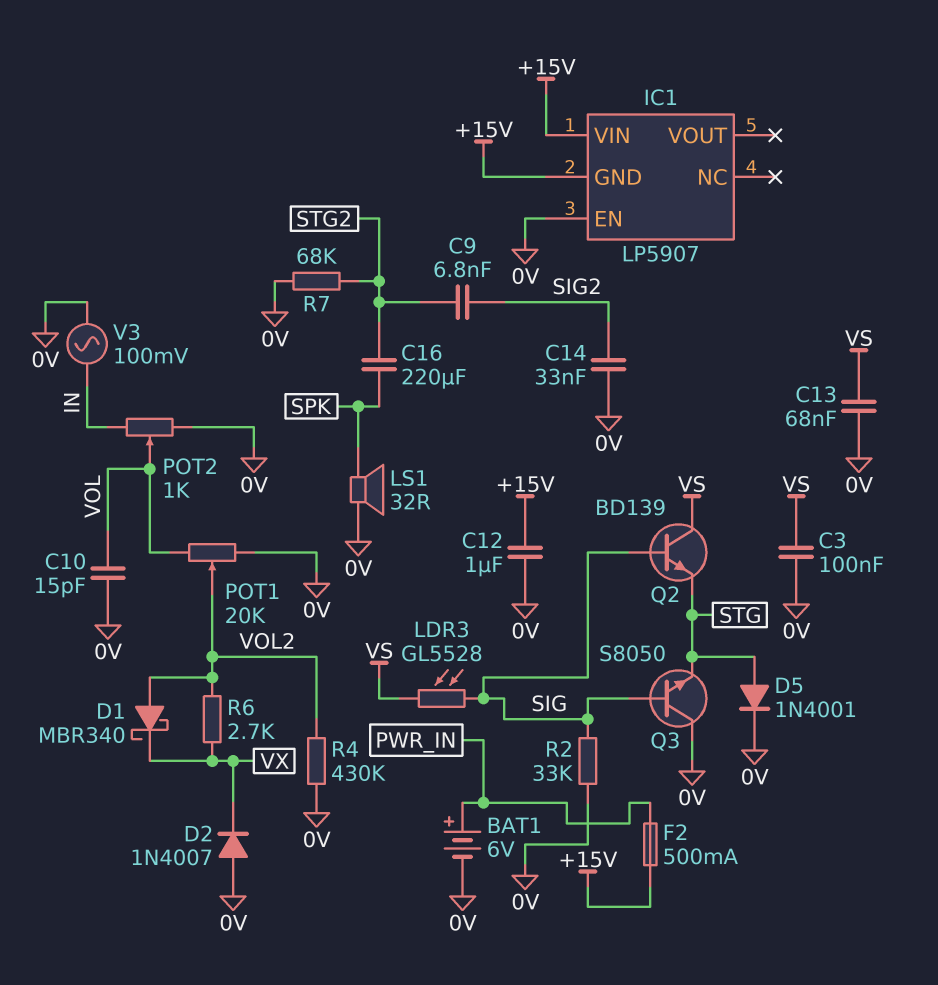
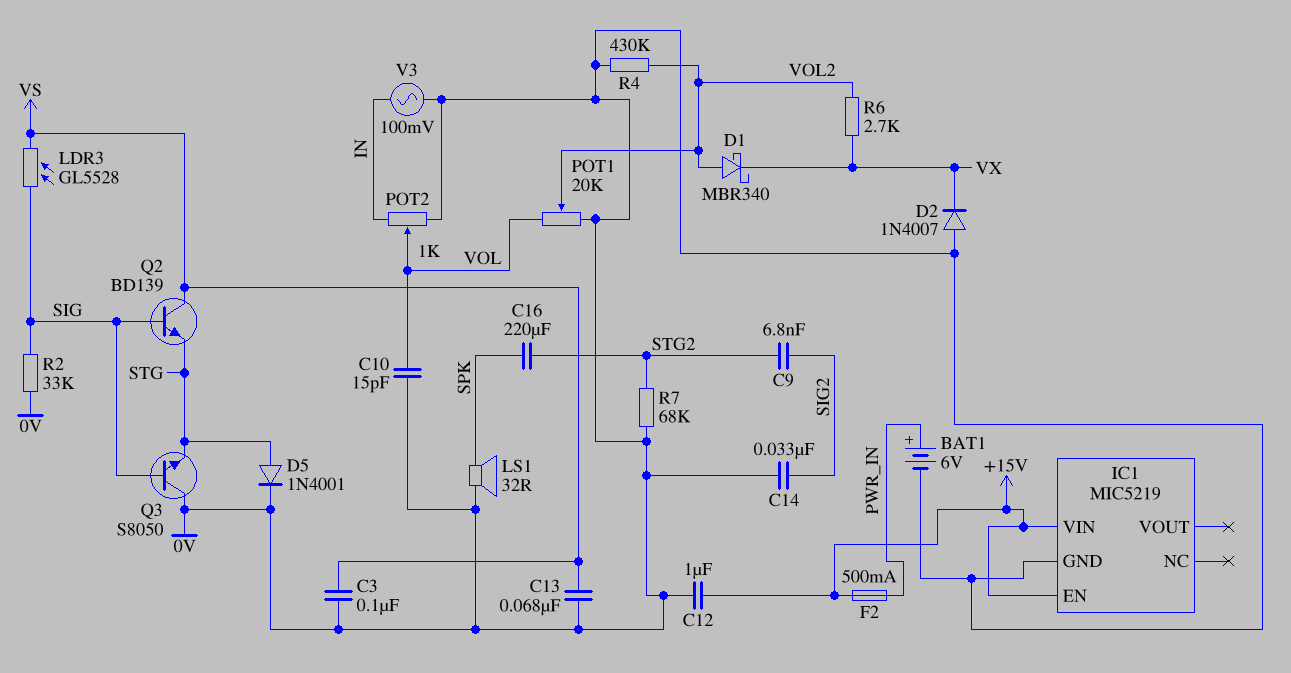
IC1: LP5907 -> MIC5219
IC1 pin EN: 0V -> +15V
IC1 pin GND: +15V -> 0V

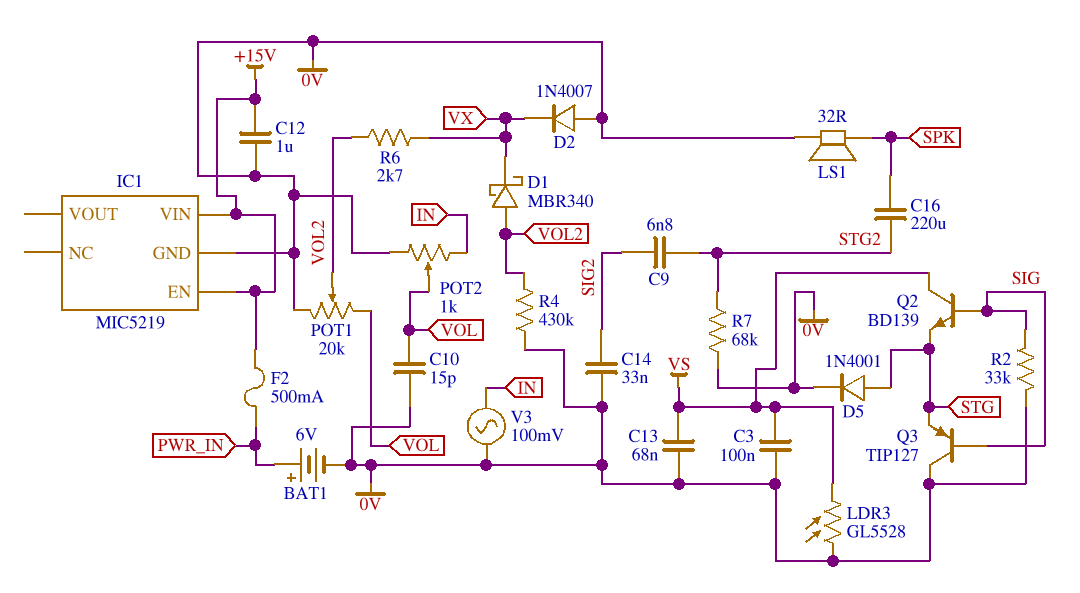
LDR3: GL5528 (SIG, VS) -> GL5528 (0V, VS)
Q3: NPN S8050 (B SIG, C 0V, E STG) -> PNP TIP127 (B SIG, C 0V, E STG)

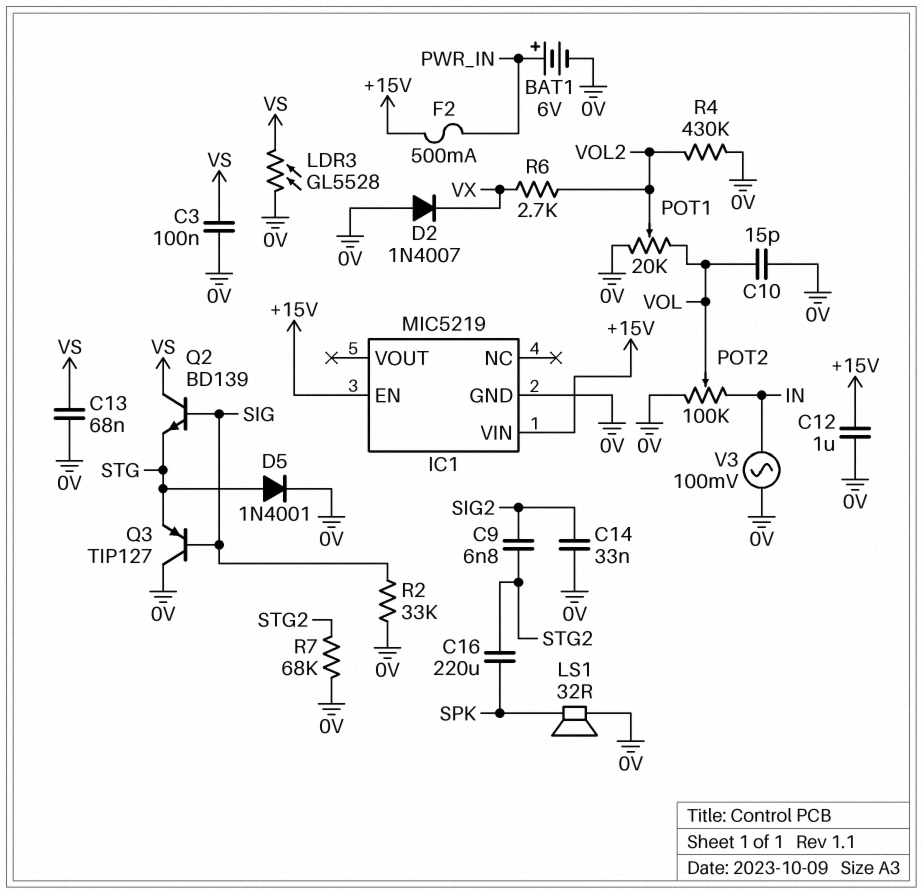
D1: schottky MBR340 (A VOL2, K VX) -> none
POT2: 1k (0V, IN, wiper VOL) -> 100k (0V, IN, wiper VOL)

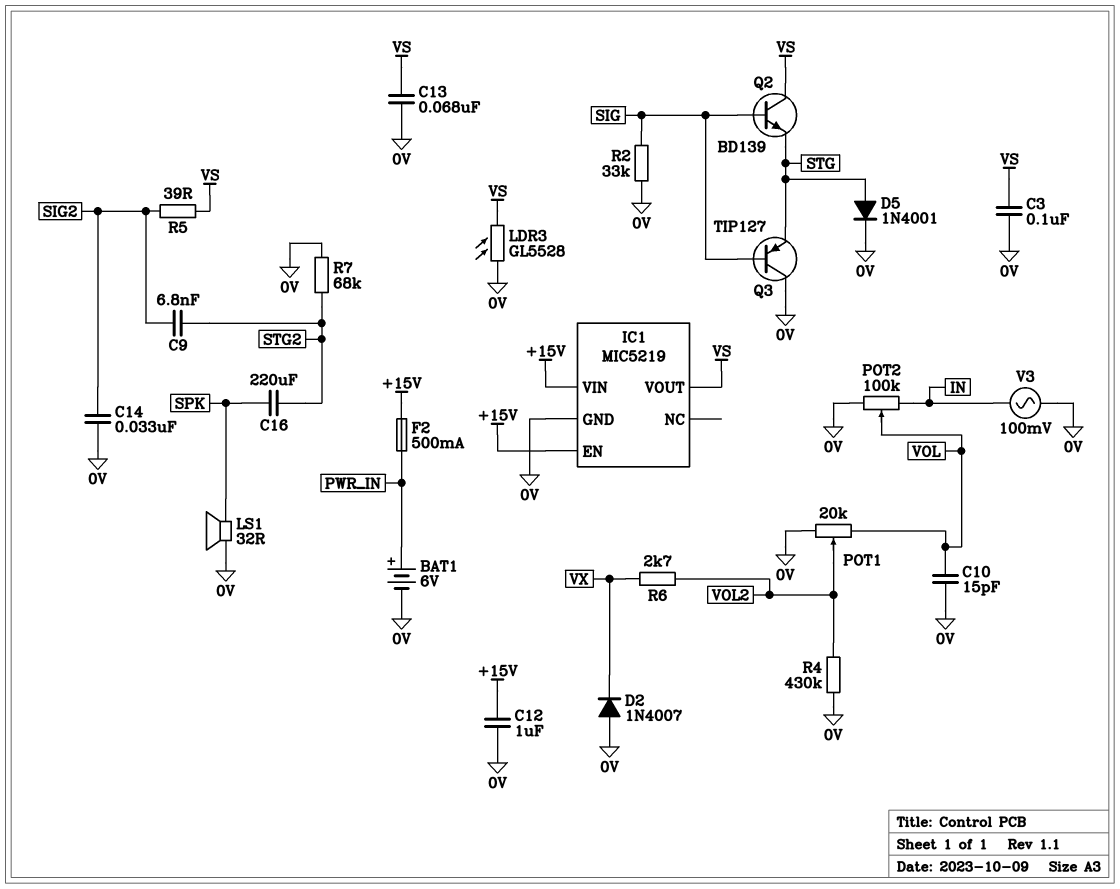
IC1 pin VOUT: none -> VS
R5: none -> 39 (SIG2, VS)

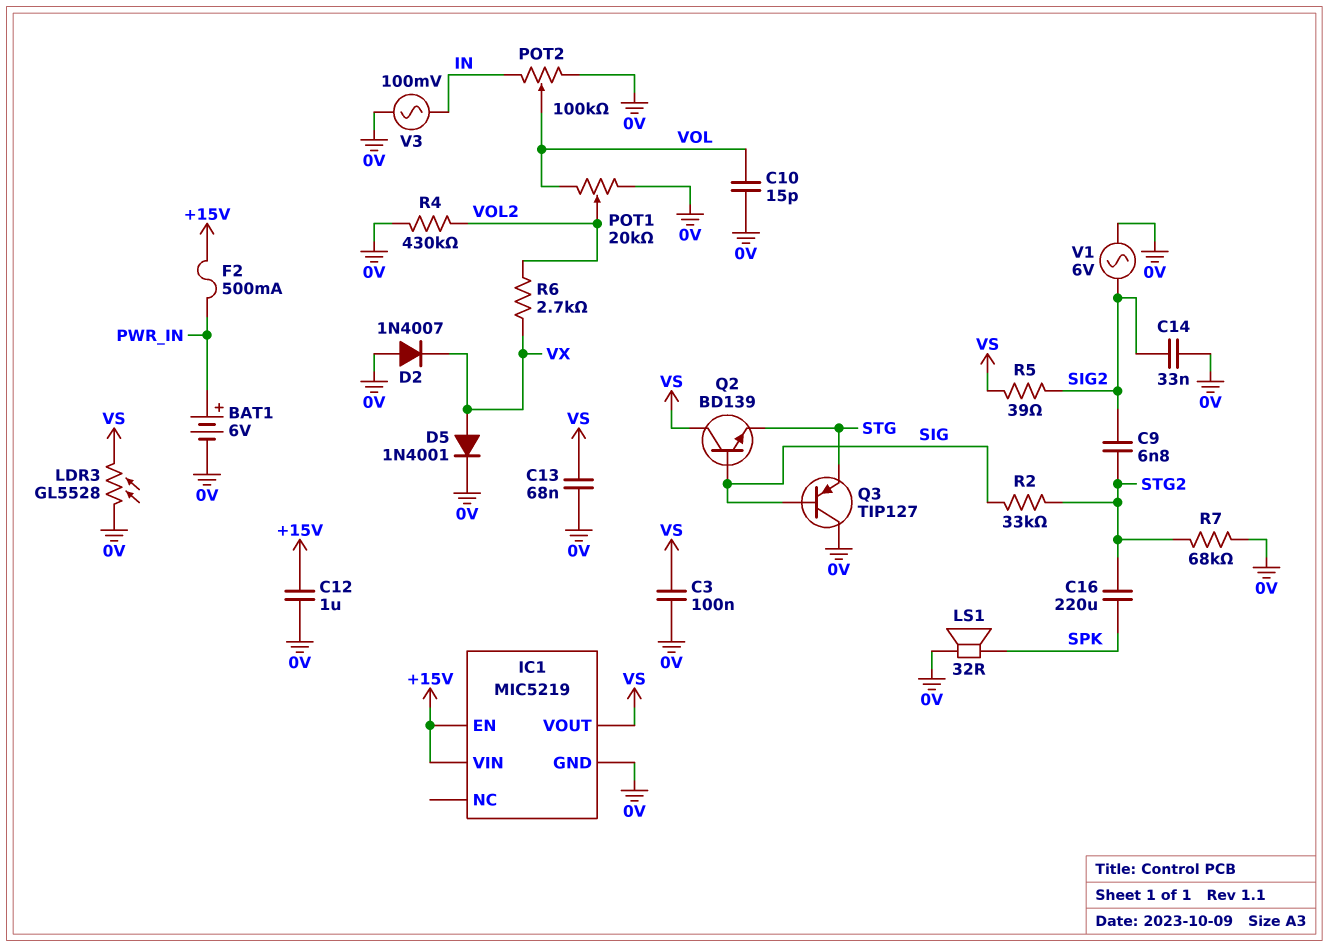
D5: diode 1N4001 (A STG, K 0V) -> diode 1N4001 (A VX, K 0V)
R2: 33k (0V, SIG) -> 33k (SIG, STG2)
V1: none -> AC 6V (0V, SIG2)

